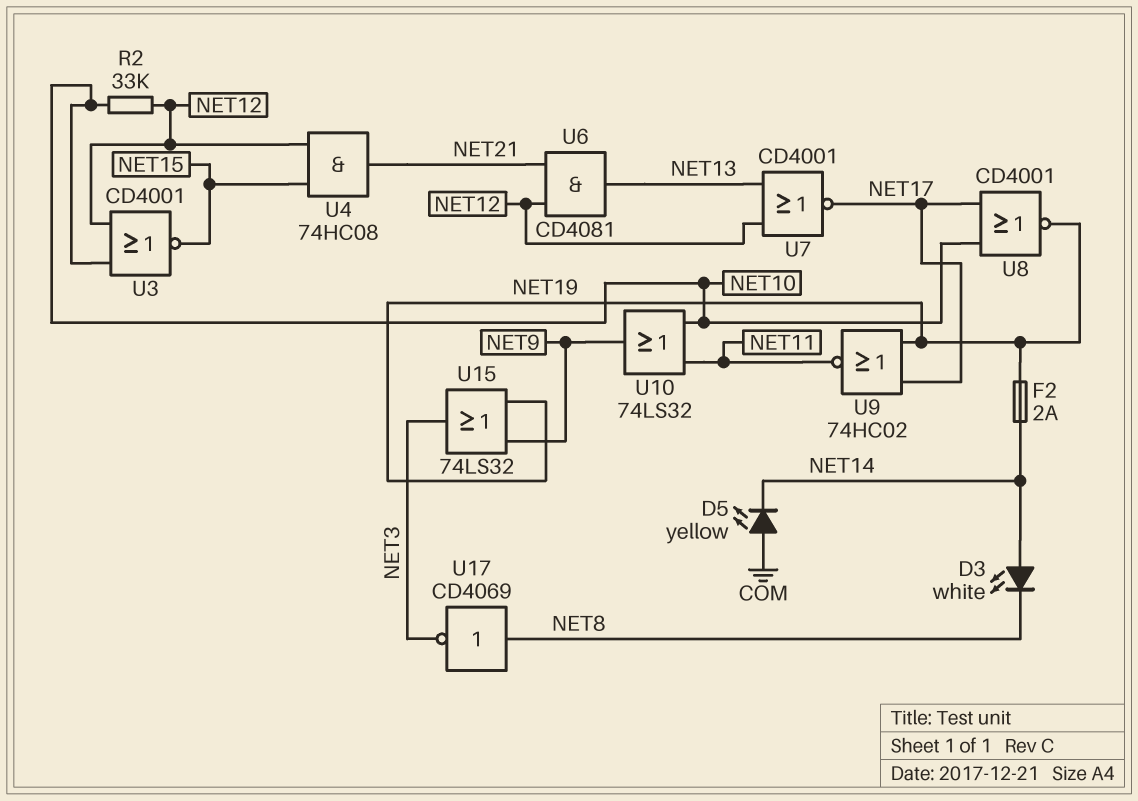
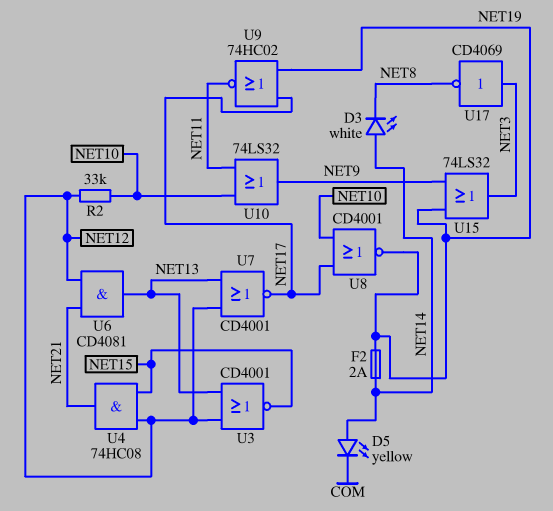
D5: LED yellow (A COM, K NET14) -> LED yellow (A NET14, K COM)
U3: NOR CD4001 (in NET10, in NET12, out NET15) -> NOR CD4001 (in NET12, in NET13, out NET15)
U17: NOT CD4069 (in NET8, out NET3) -> NOT CD4069 (in NET3, out NET8)

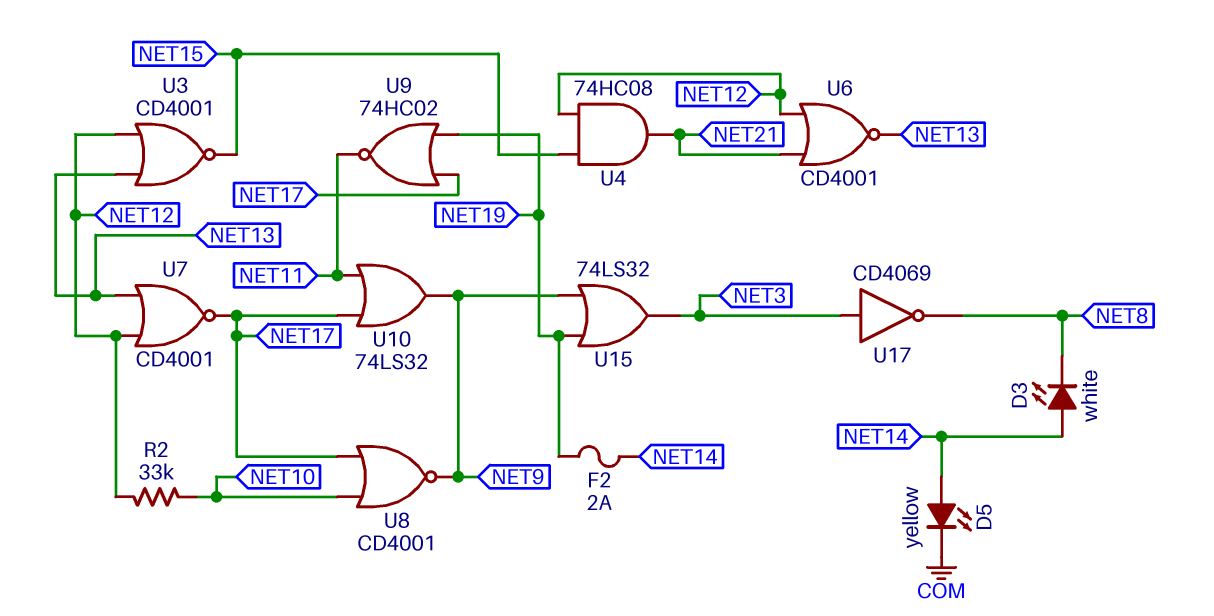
U6: AND CD4081 (in NET12, in NET21, out NET13) -> NOR CD4001 (in NET12, in NET21, out NET13)
U8: NOR CD4001 (in NET10, in NET17, out NET19) -> NOR CD4001 (in NET10, in NET17, out NET9)
U10: OR 74LS32 (in NET10, in NET11, out NET9) -> OR 74LS32 (in NET11, in NET17, out NET9)

